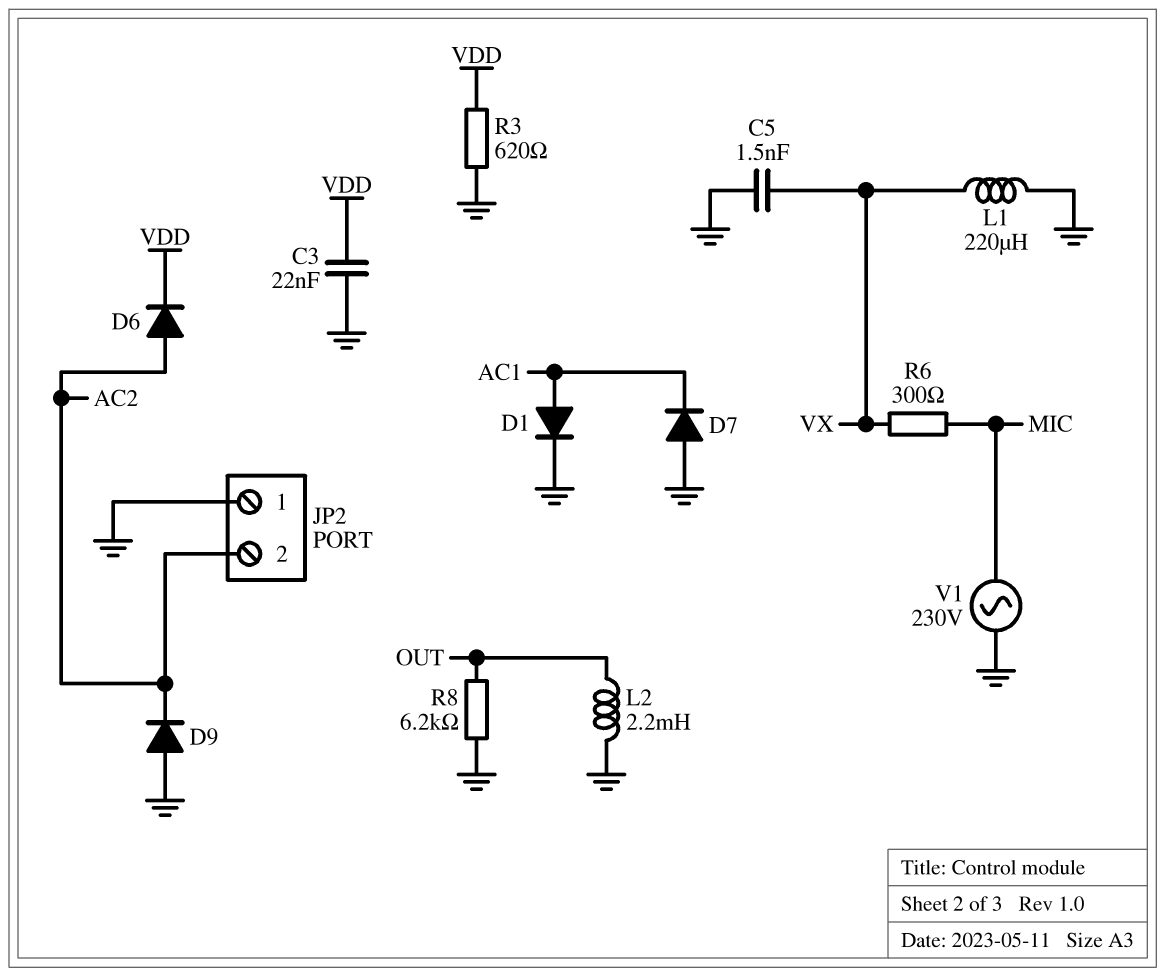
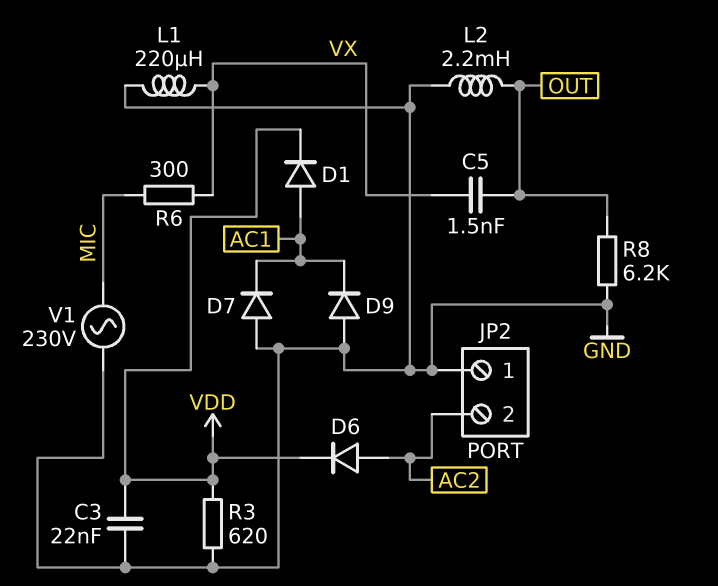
C5: 1.5nF (GND, VX) -> 1.5nF (OUT, VX)
D1: diode (A AC1, K GND) -> diode (A AC1, K VDD)
D9: diode (A GND, K AC2) -> diode (A GND, K AC1)

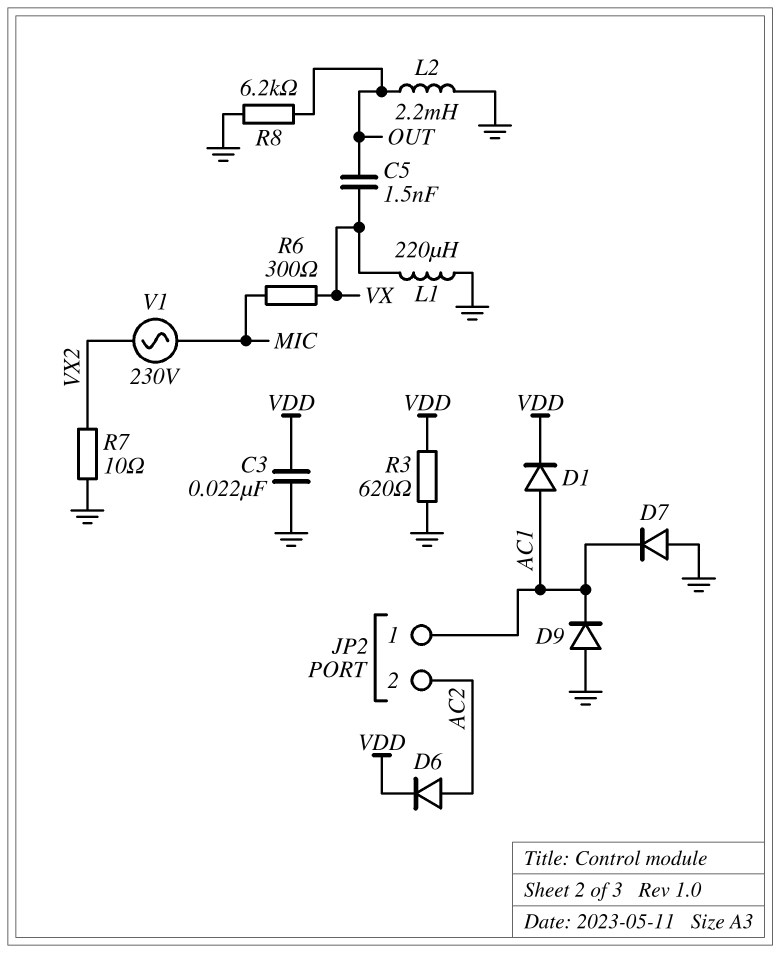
JP2 pin 1: GND -> AC1
R7: none -> 10 (GND, VX2)
V1: AC 230V (GND, MIC) -> AC 230V (MIC, VX2)

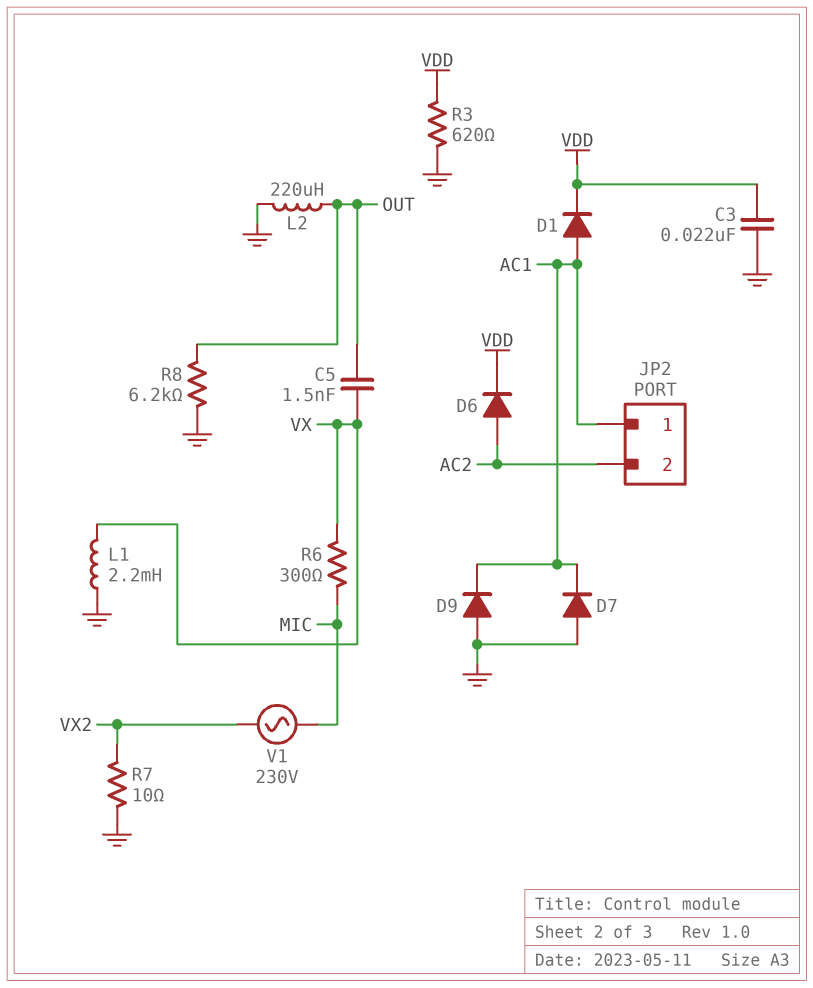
L1: 220uH (GND, VX) -> 2.2mH (GND, VX)
L2: 2.2mH (GND, OUT) -> 220uH (GND, OUT)

